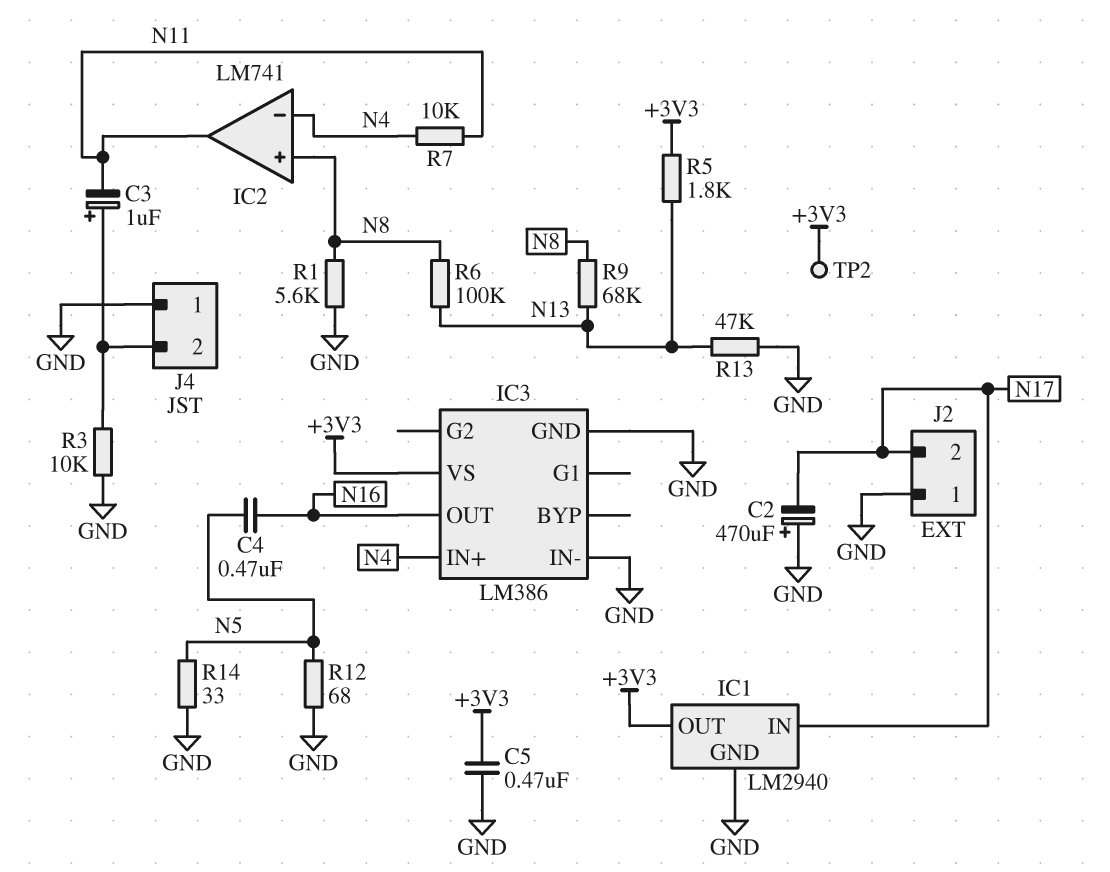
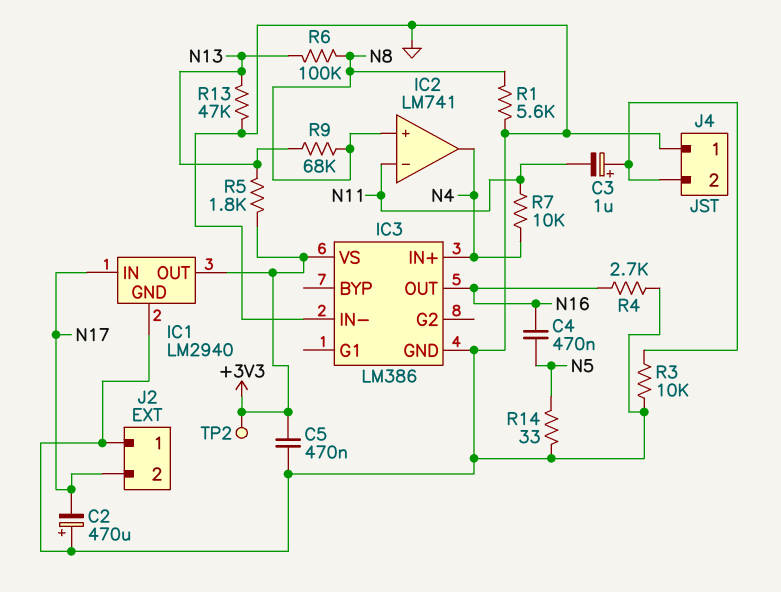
IC2 pin in-: N4 -> N11
IC2 pin out: N11 -> N4
R4: none -> 2.7k (GND, N16)
R12: 68 (GND, N5) -> none

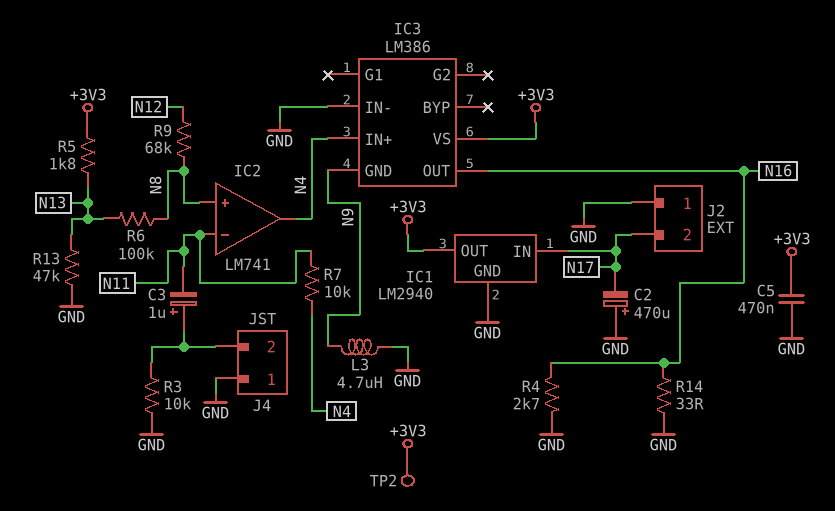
C4: 470nF (N5, N16) -> none
IC3 pin GND: GND -> N9
L3: none -> 4.7uH (GND, N9)
R1: 5.6k (GND, N8) -> none
R9: 68k (N8, N13) -> 68k (N8, N12)
R14: 33 (GND, N5) -> 33 (GND, N16)

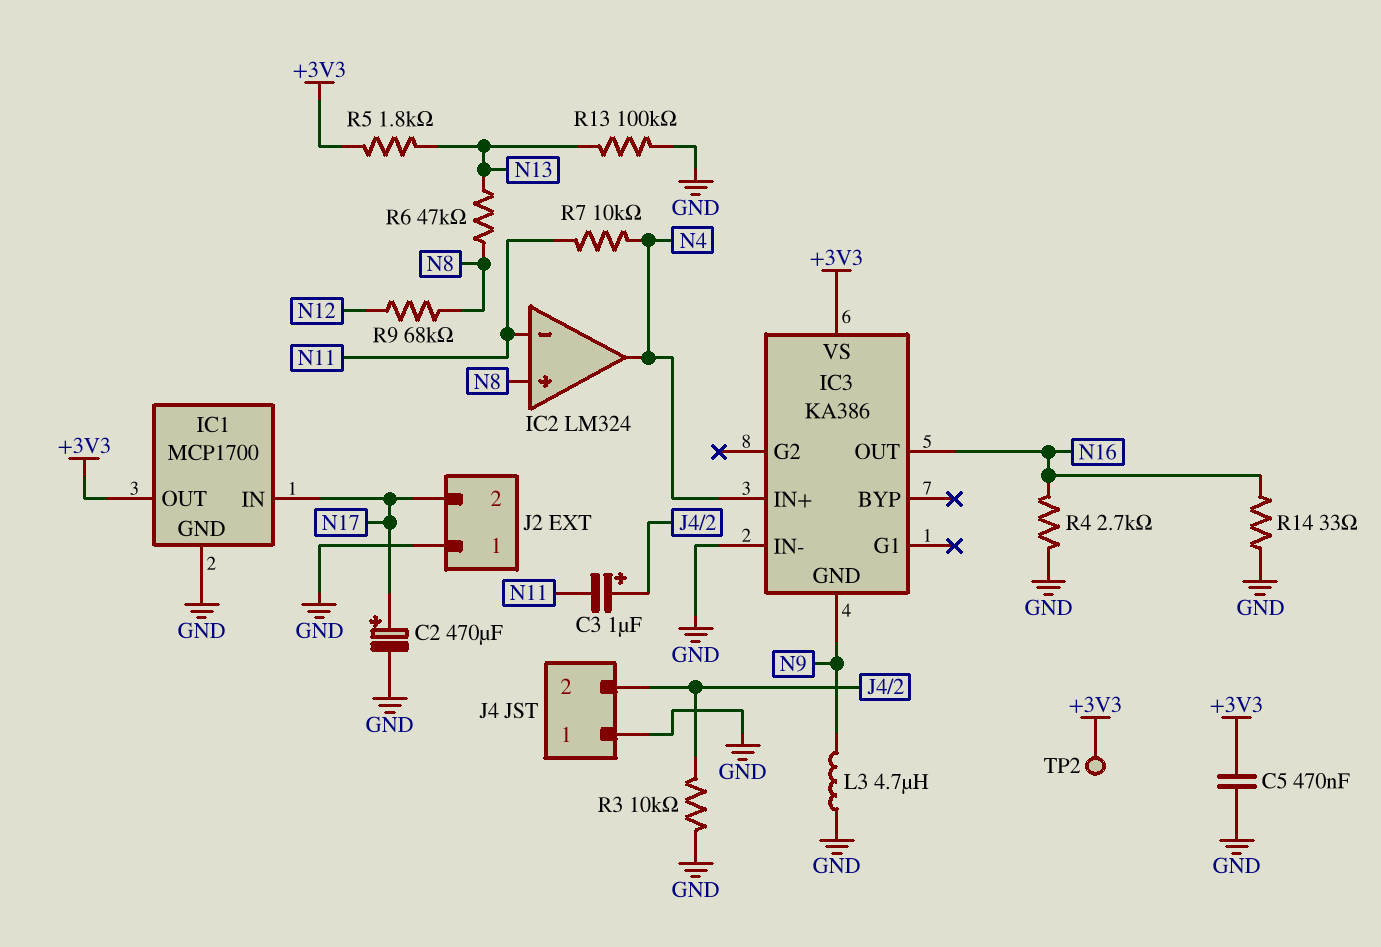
C2: 470uF (plus GND, minus N17) -> 470uF (plus N17, minus GND)
IC1: LM2940 -> MCP1700
IC2: LM741 -> LM324
IC3: LM386 -> KA386
R6: 100k (N8, N13) -> 47k (N8, N13)
R13: 47k (GND, N13) -> 100k (GND, N13)

